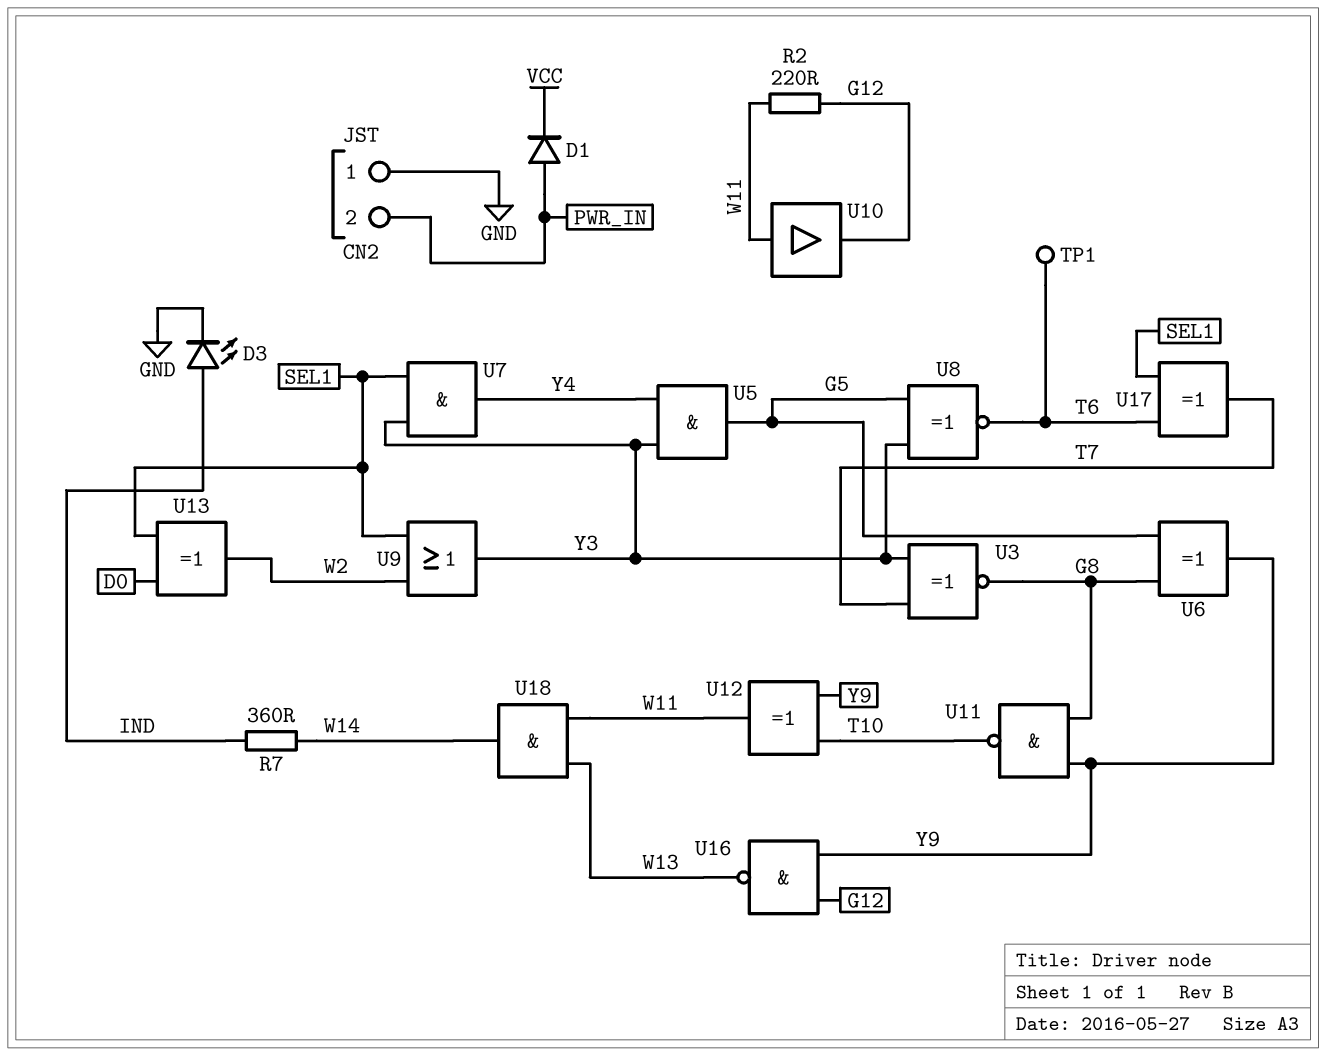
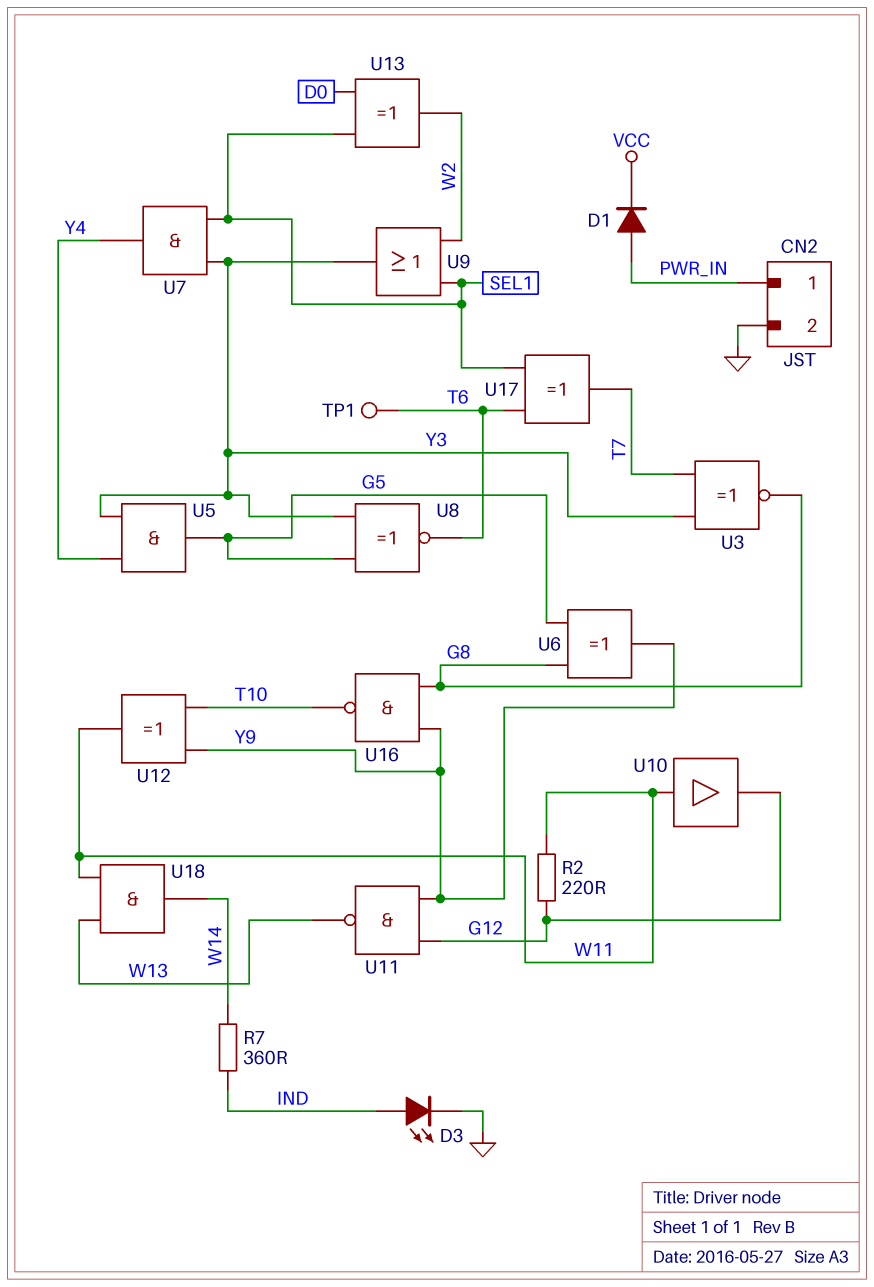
CN2 pin 1: GND -> PWR_IN
CN2 pin 2: PWR_IN -> GND
U11: NAND (in G8, in Y9, out T10) -> NAND (in G12, in Y9, out W13)
U16: NAND (in G12, in Y9, out W13) -> NAND (in G8, in Y9, out T10)

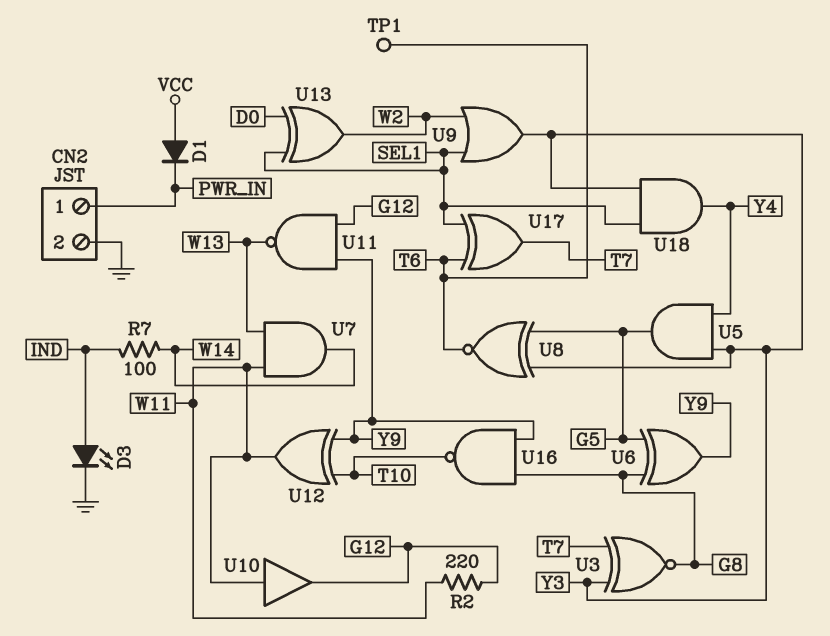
D1: diode (A PWR_IN, K VCC) -> diode (A VCC, K PWR_IN)
R7: 360 (IND, W14) -> 100 (IND, W14)
U7: AND (in SEL1, in Y3, out Y4) -> AND (in W11, in W13, out W14)
U18: AND (in W11, in W13, out W14) -> AND (in SEL1, in Y3, out Y4)

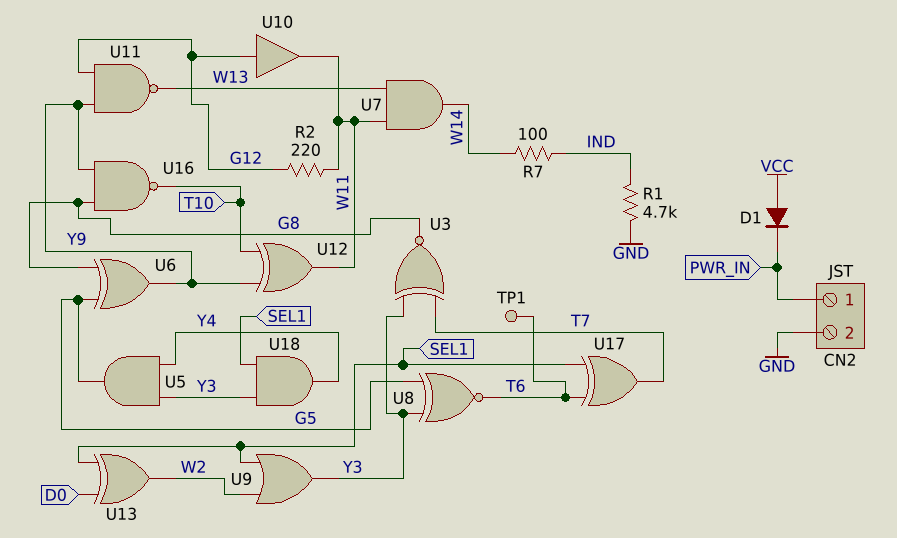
D3: LED (A IND, K GND) -> none
R1: none -> 4.7k (GND, IND)
U10: buffer (in W11, out G12) -> buffer (in G12, out W11)

